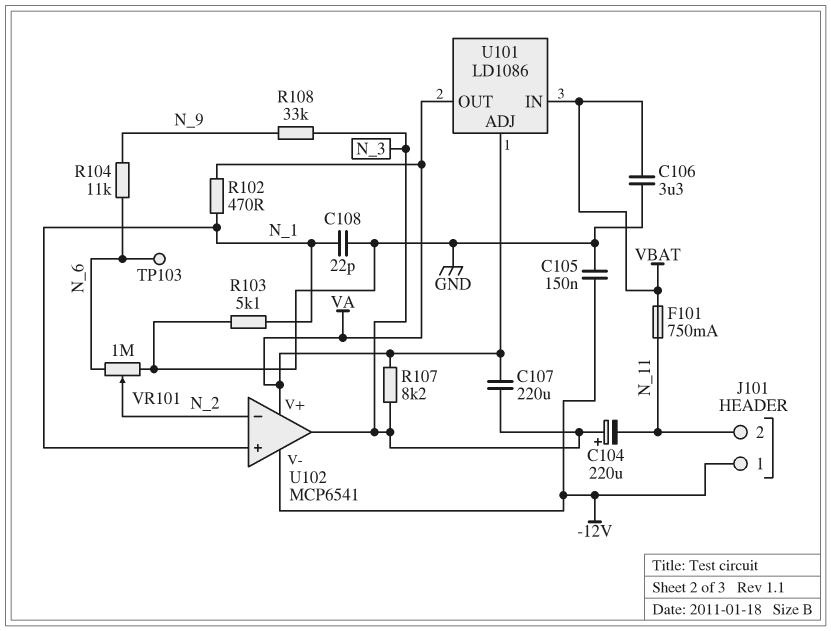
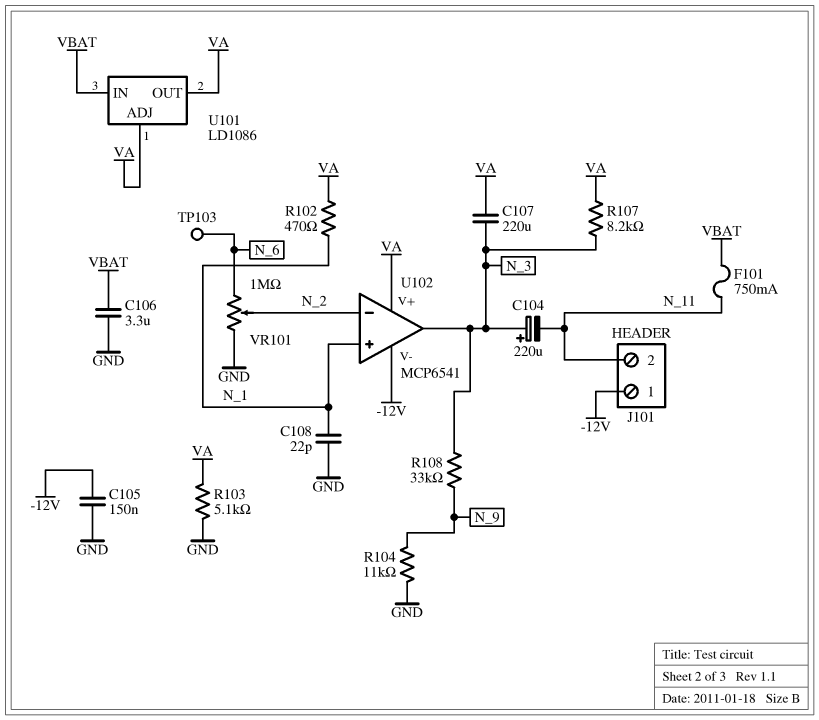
R103: 5.1k (GND, N_1) -> 5.1k (GND, VA)
R104: 11k (N_6, N_9) -> 11k (GND, N_9)

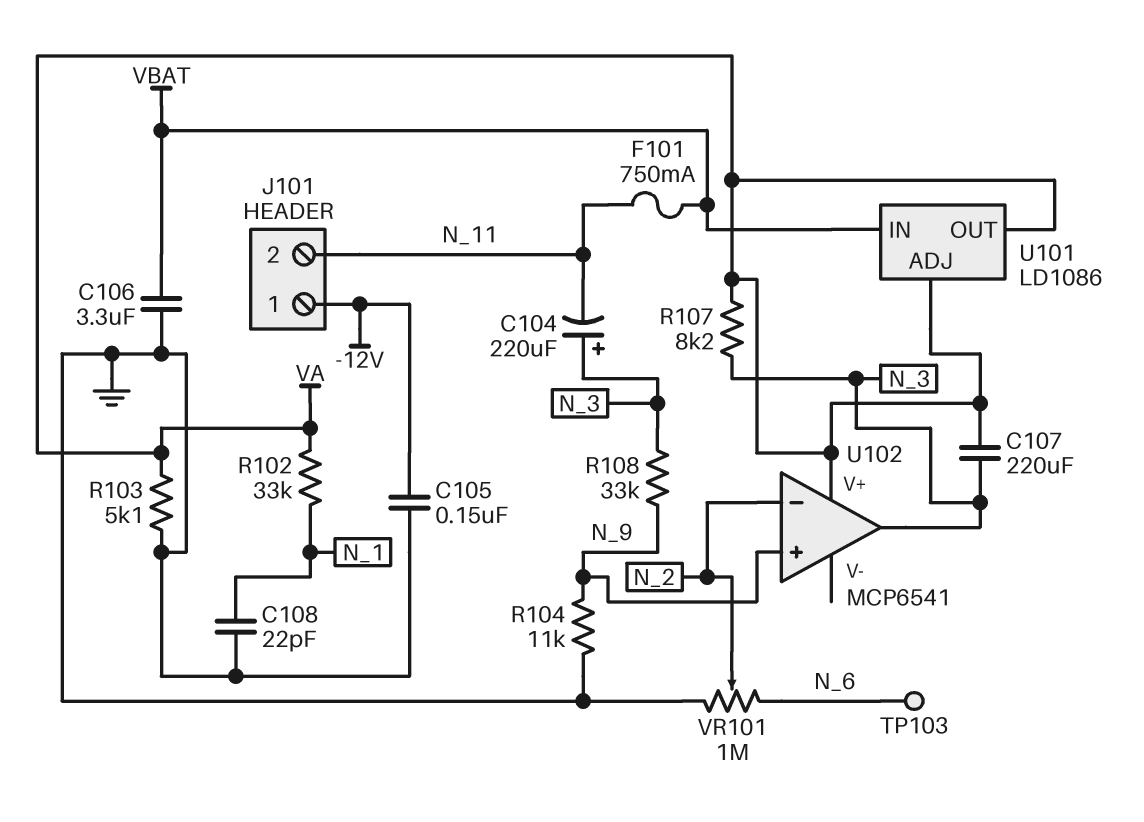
R102: 470 (N_1, VA) -> 33k (N_1, VA)
U102 pin V-: -12V -> none
U102 pin in+: N_1 -> N_9

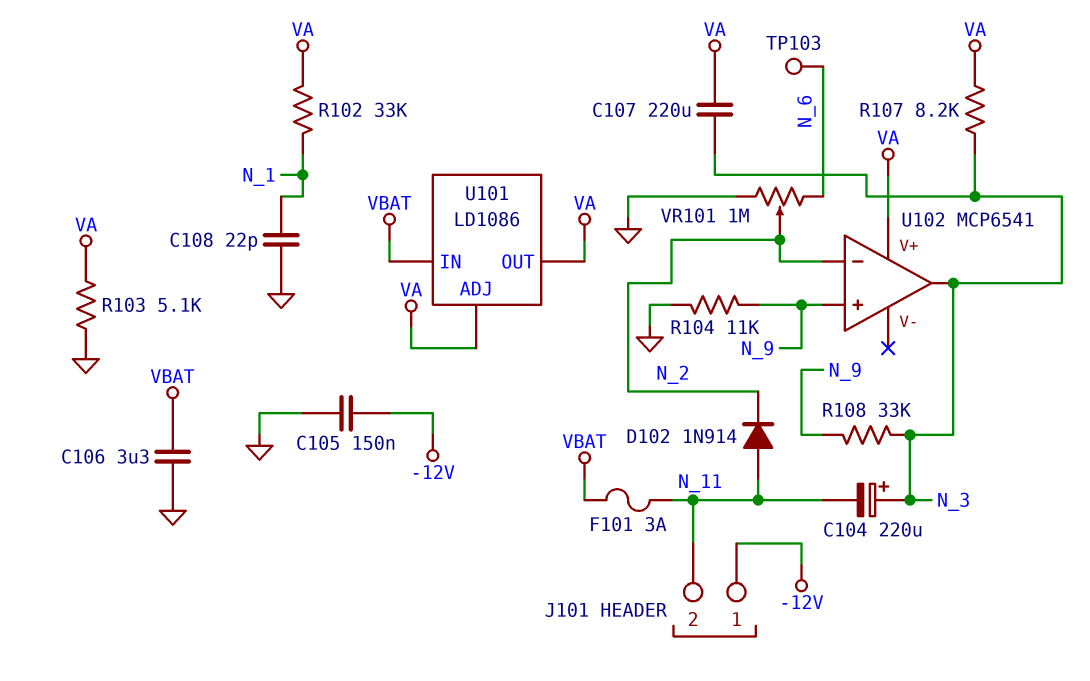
D102: none -> diode 1N914 (A N_11, K N_2)
F101: 750mA (N_11, VBAT) -> 3A (N_11, VBAT)

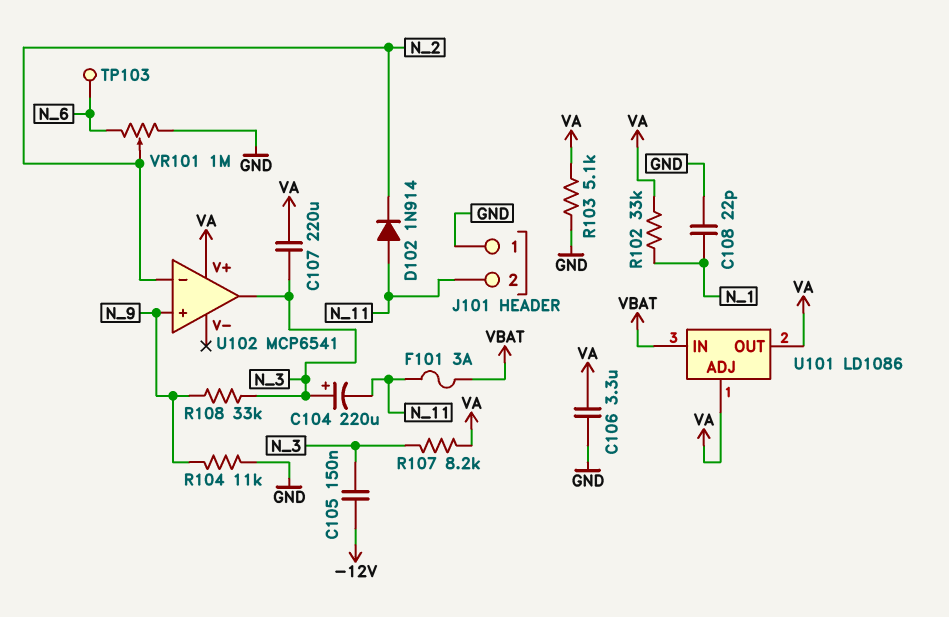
C105: 150nF (-12V, GND) -> 150nF (-12V, N_3)
C106: 3.3uF (GND, VBAT) -> 3.3uF (GND, VA)
J101 pin 1: -12V -> GND

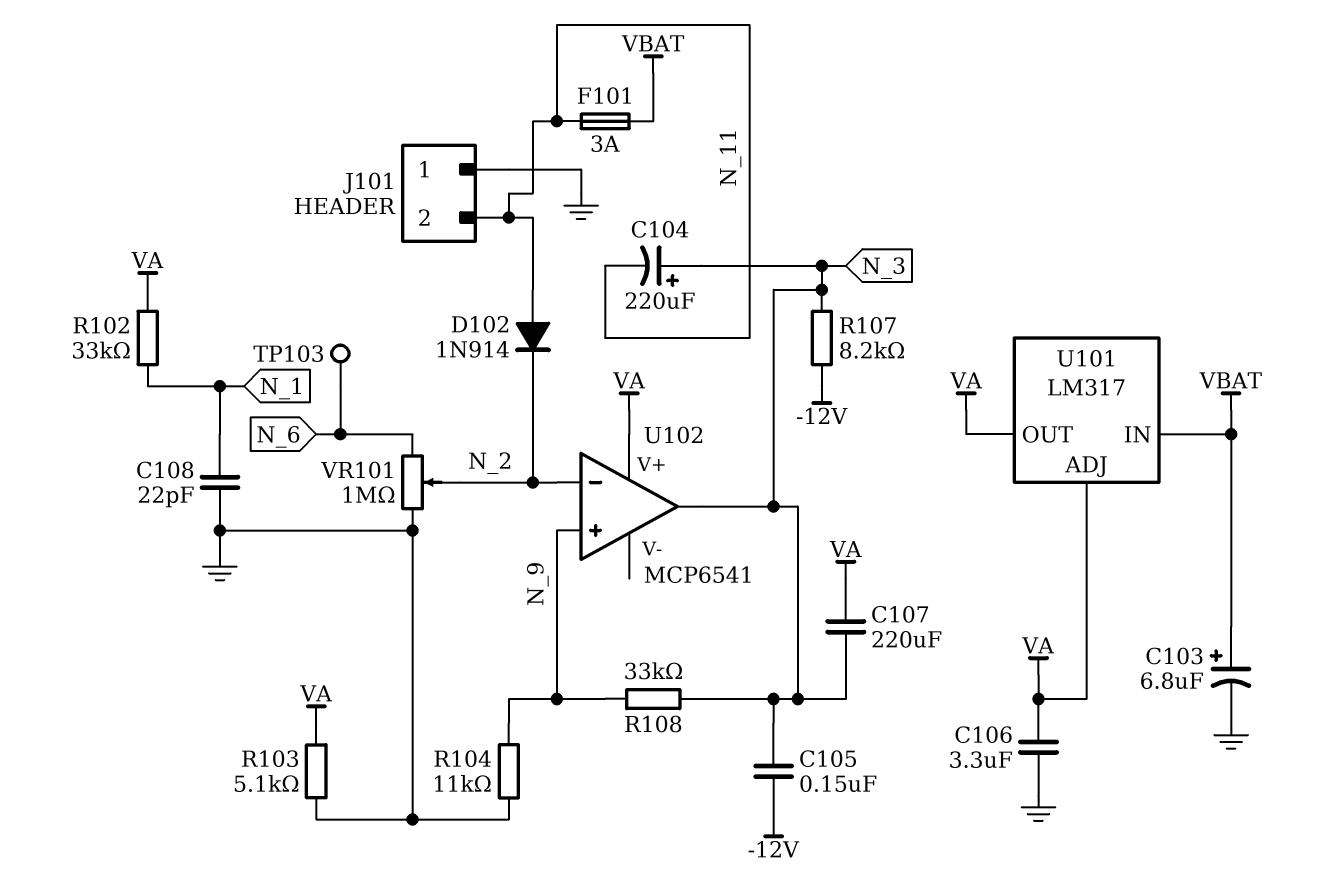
C103: none -> 6.8uF (plus VBAT, minus GND)
R107: 8.2k (N_3, VA) -> 8.2k (-12V, N_3)
U101: LD1086 -> LM317

